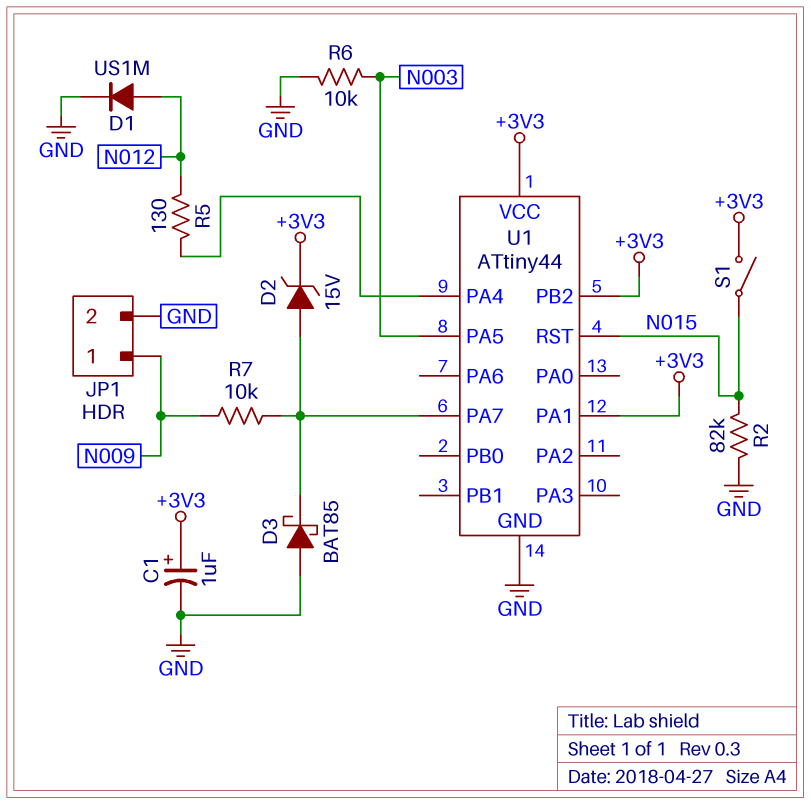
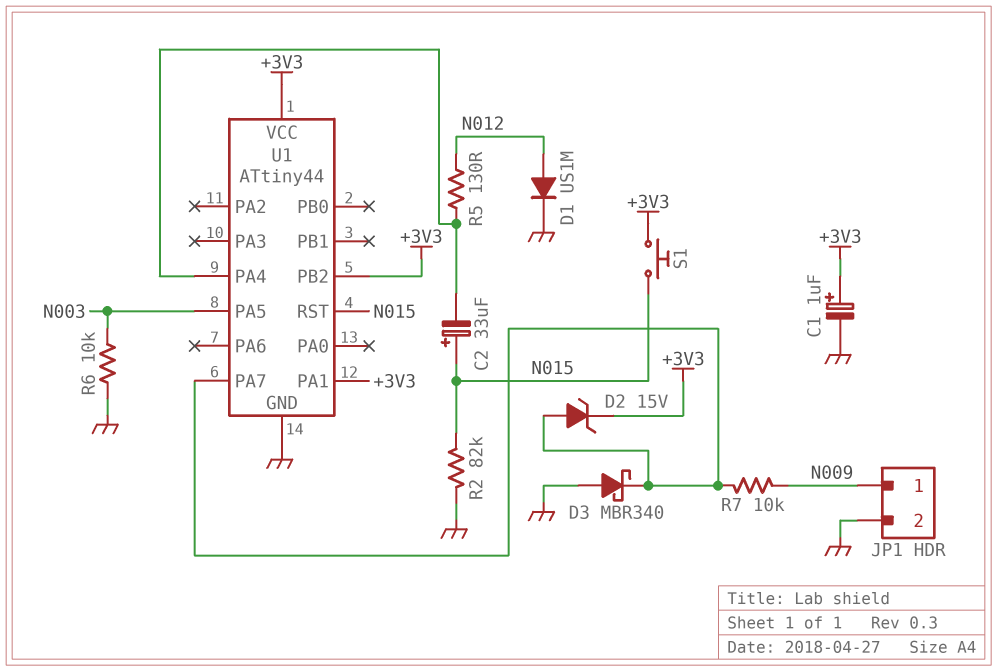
C2: none -> 33uF (plus N015, minus U1/PA4)
D3: schottky BAT85 (A GND, K U1/PA7) -> schottky MBR340 (A GND, K U1/PA7)
S1: switch (+3V3, N015) -> button (+3V3, N015)

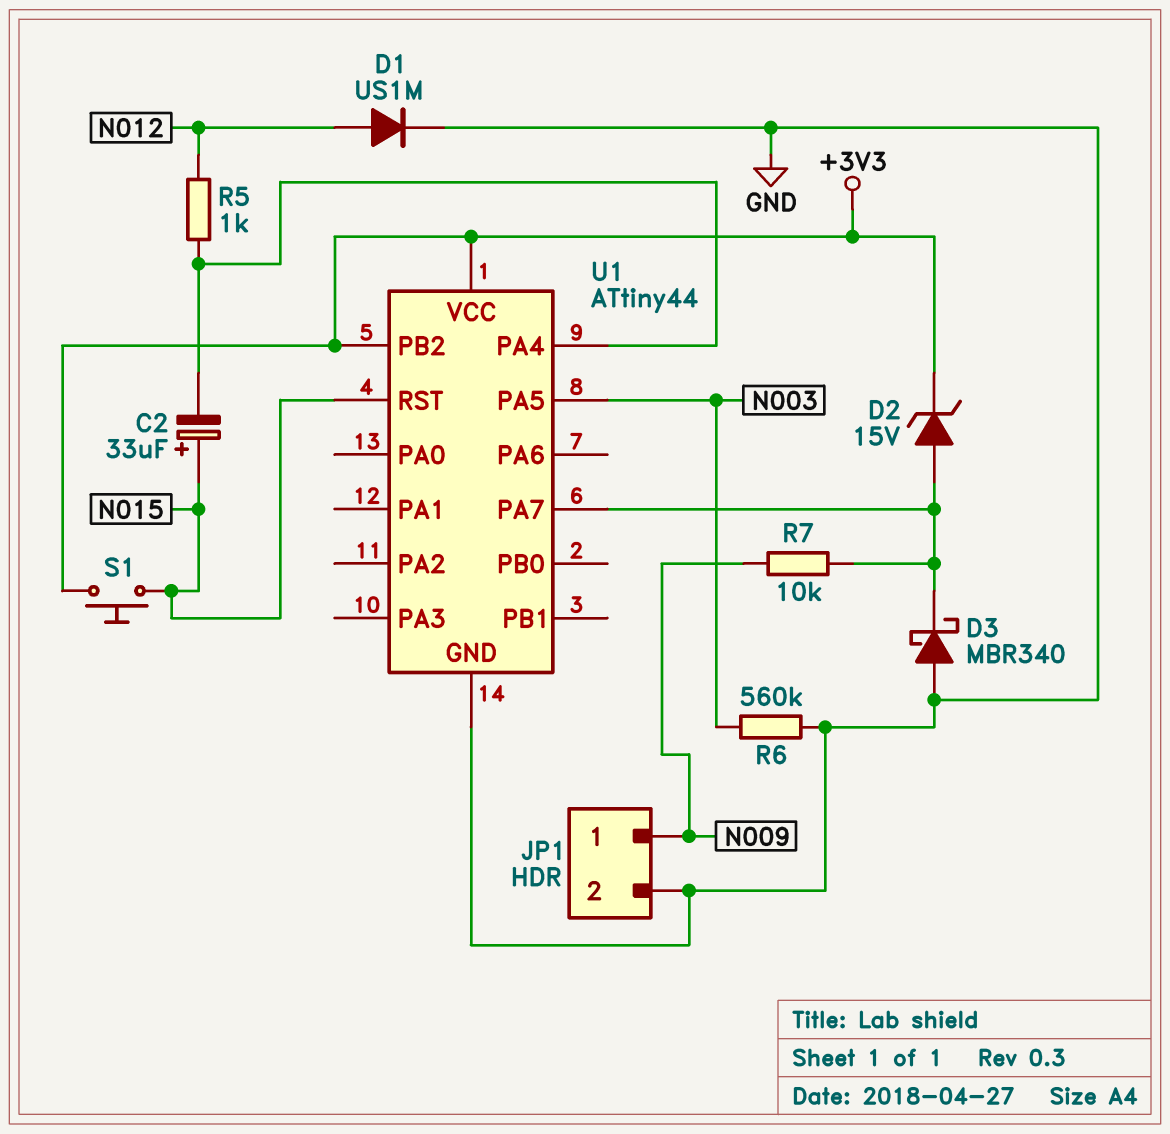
C1: 1uF (plus +3V3, minus GND) -> none
R2: 82k (GND, N015) -> none
R5: 130 (N012, U1/PA4) -> 1k (N012, U1/PA4)
R6: 10k (GND, N003) -> 560k (GND, N003)
U1 pin PA1: +3V3 -> none

